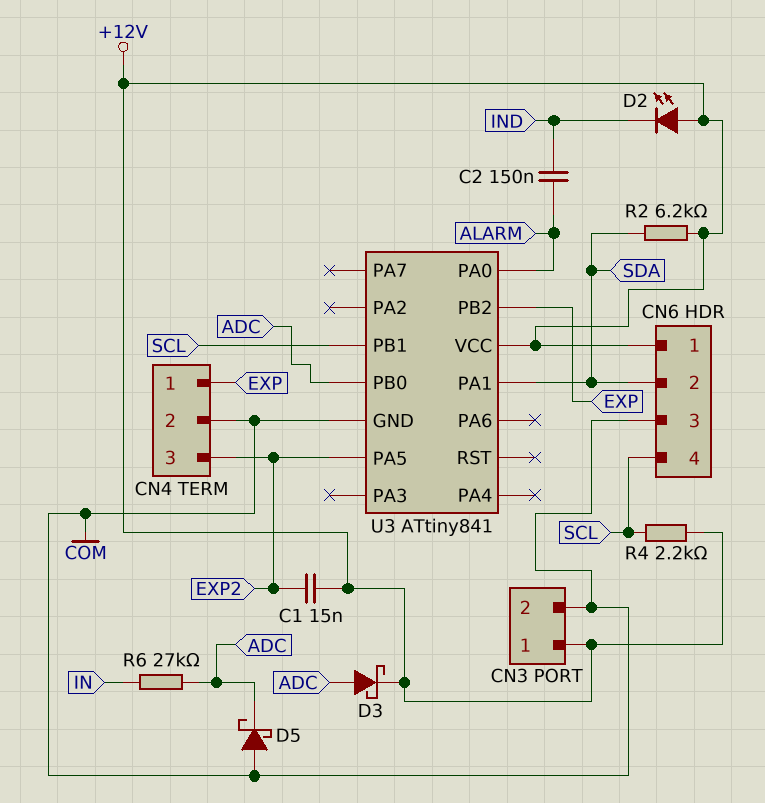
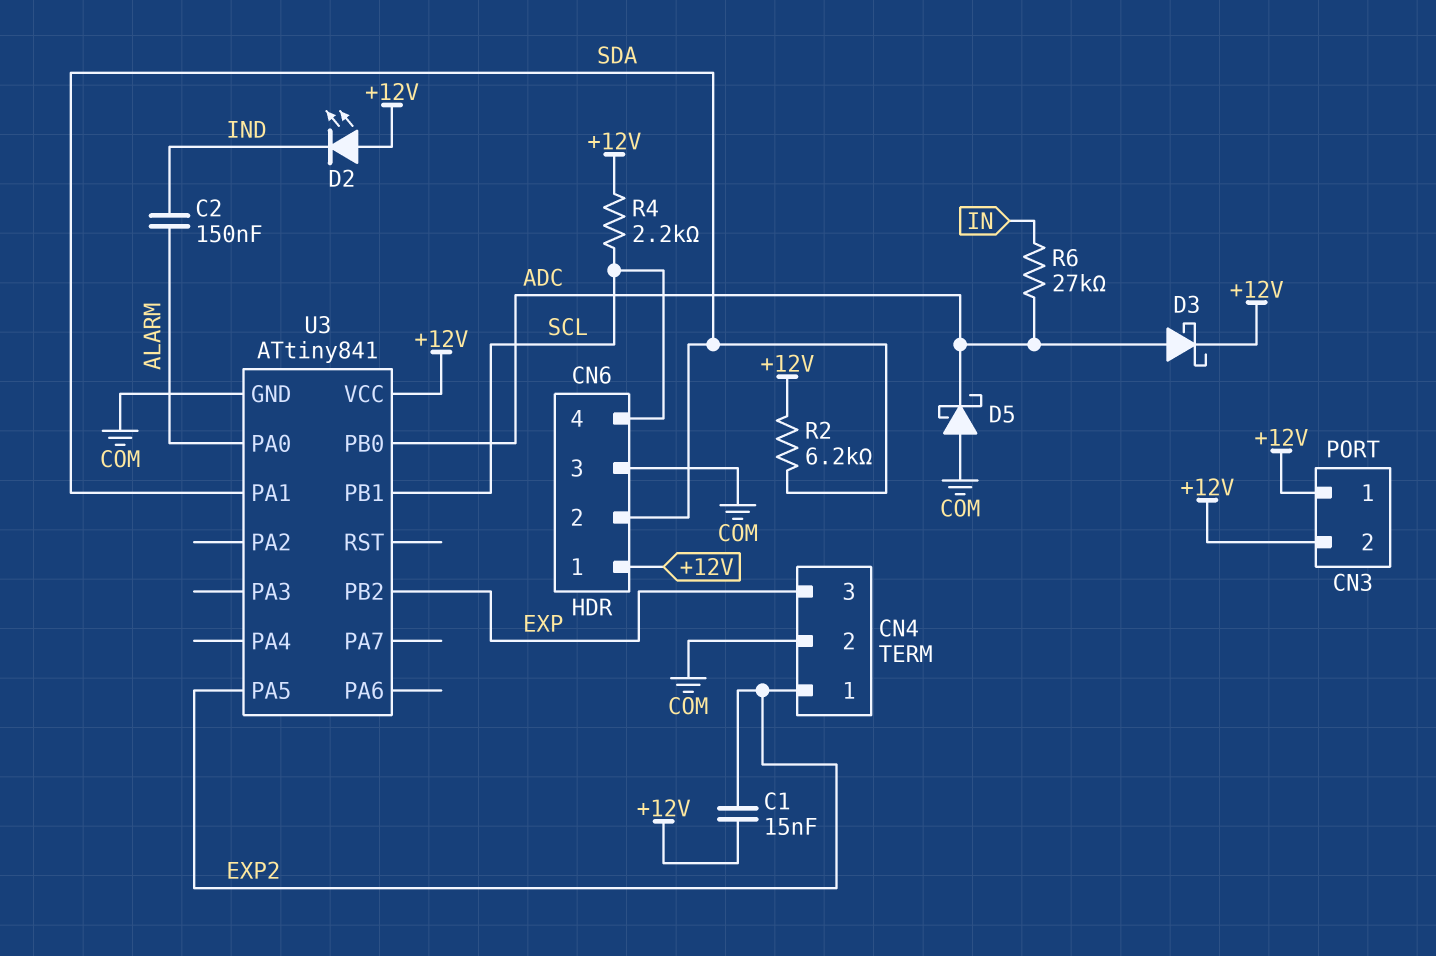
CN3 pin 2: COM -> +12V
CN4 pin 1: EXP -> EXP2
CN4 pin 3: EXP2 -> EXP

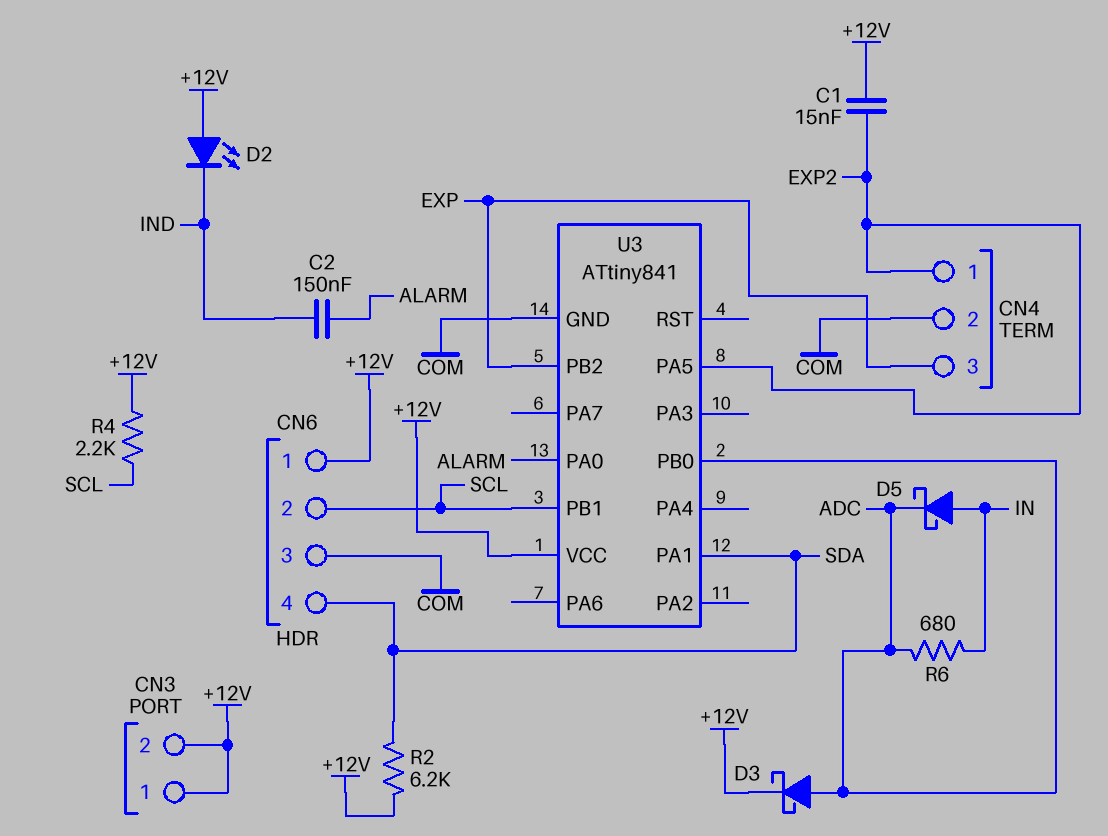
CN6 pin 2: SDA -> SCL
CN6 pin 4: SCL -> SDA
D5: schottky (A COM, K ADC) -> schottky (A IN, K ADC)
R6: 27k (ADC, IN) -> 680 (ADC, IN)

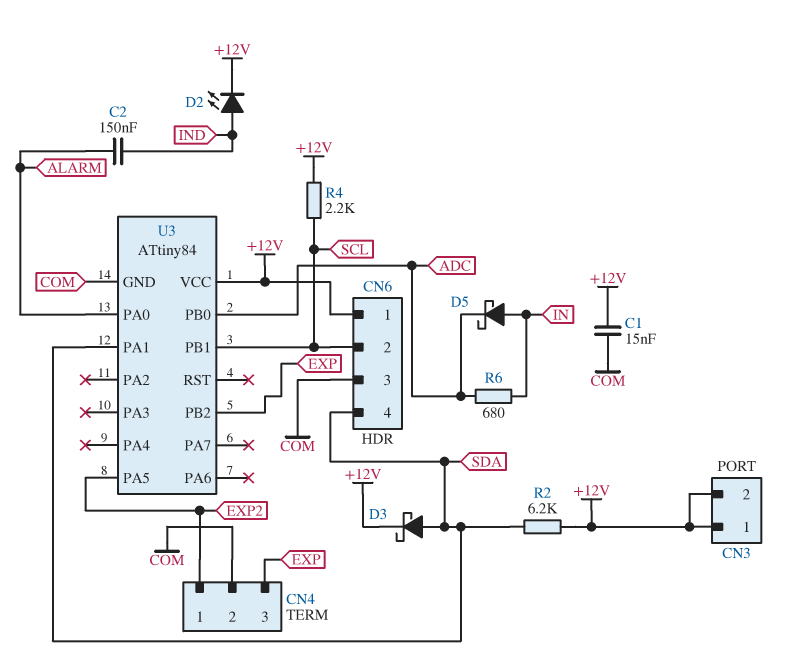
C1: 15nF (+12V, EXP2) -> 15nF (+12V, COM)
D2: LED (A +12V, K IND) -> LED (A IND, K +12V)
D3: schottky (A ADC, K +12V) -> schottky (A SDA, K +12V)
U3: ATtiny841 -> ATtiny84

